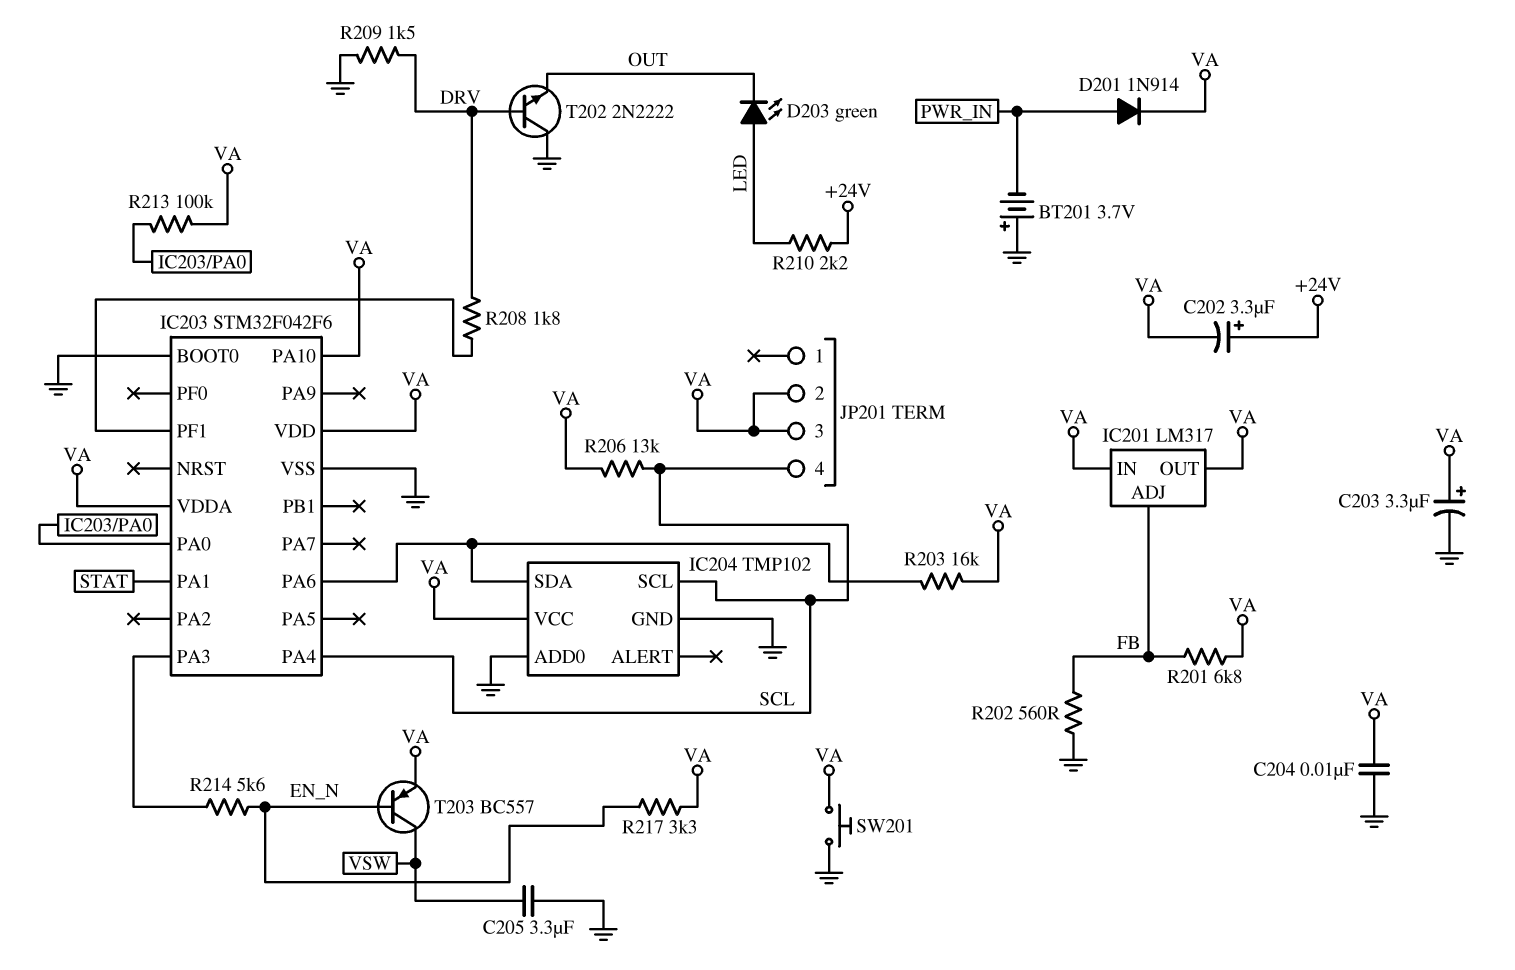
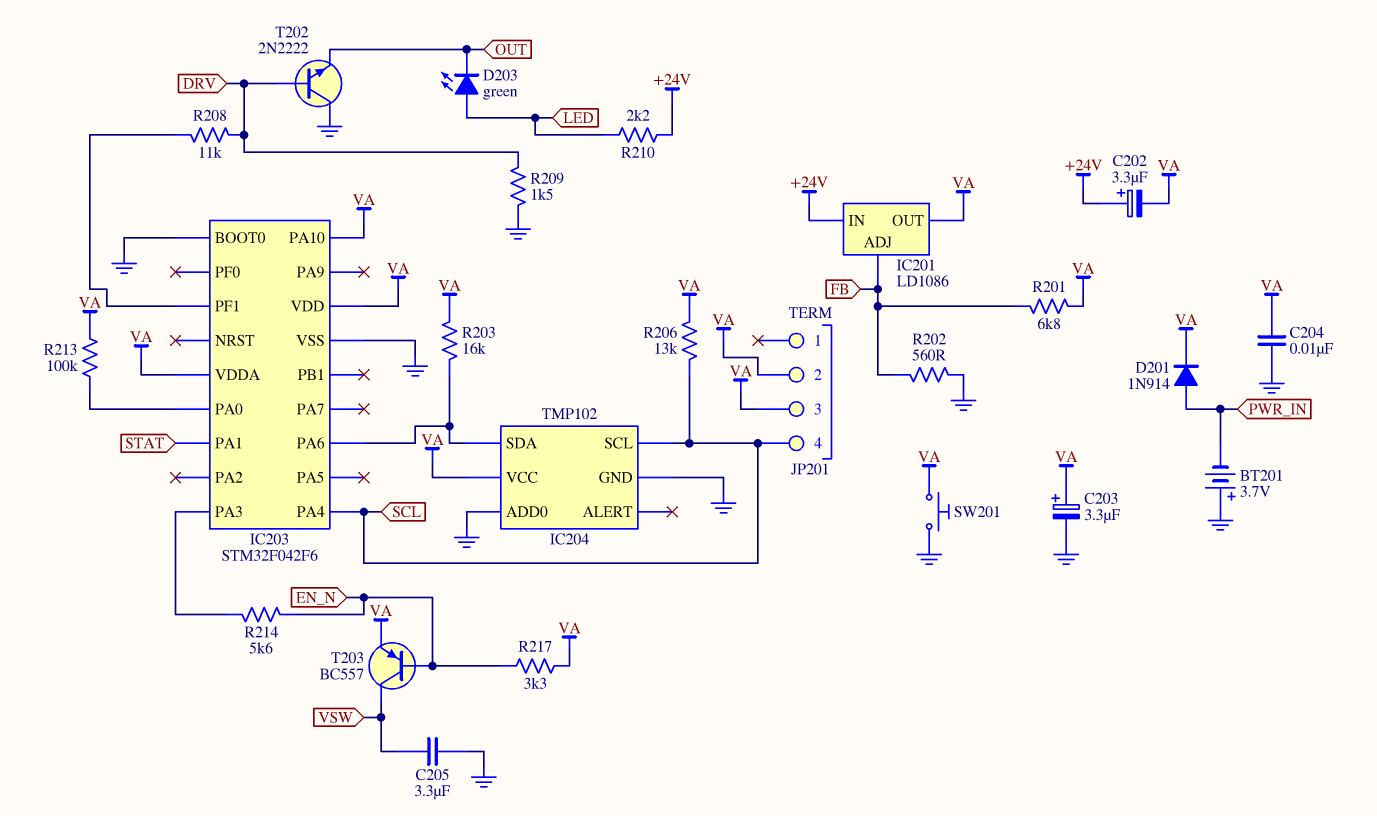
IC201: LM317 -> LD1086
IC201 pin IN: VA -> +24V
R208: 1.8k (DRV, IC203/PF1) -> 11k (DRV, IC203/PF1)

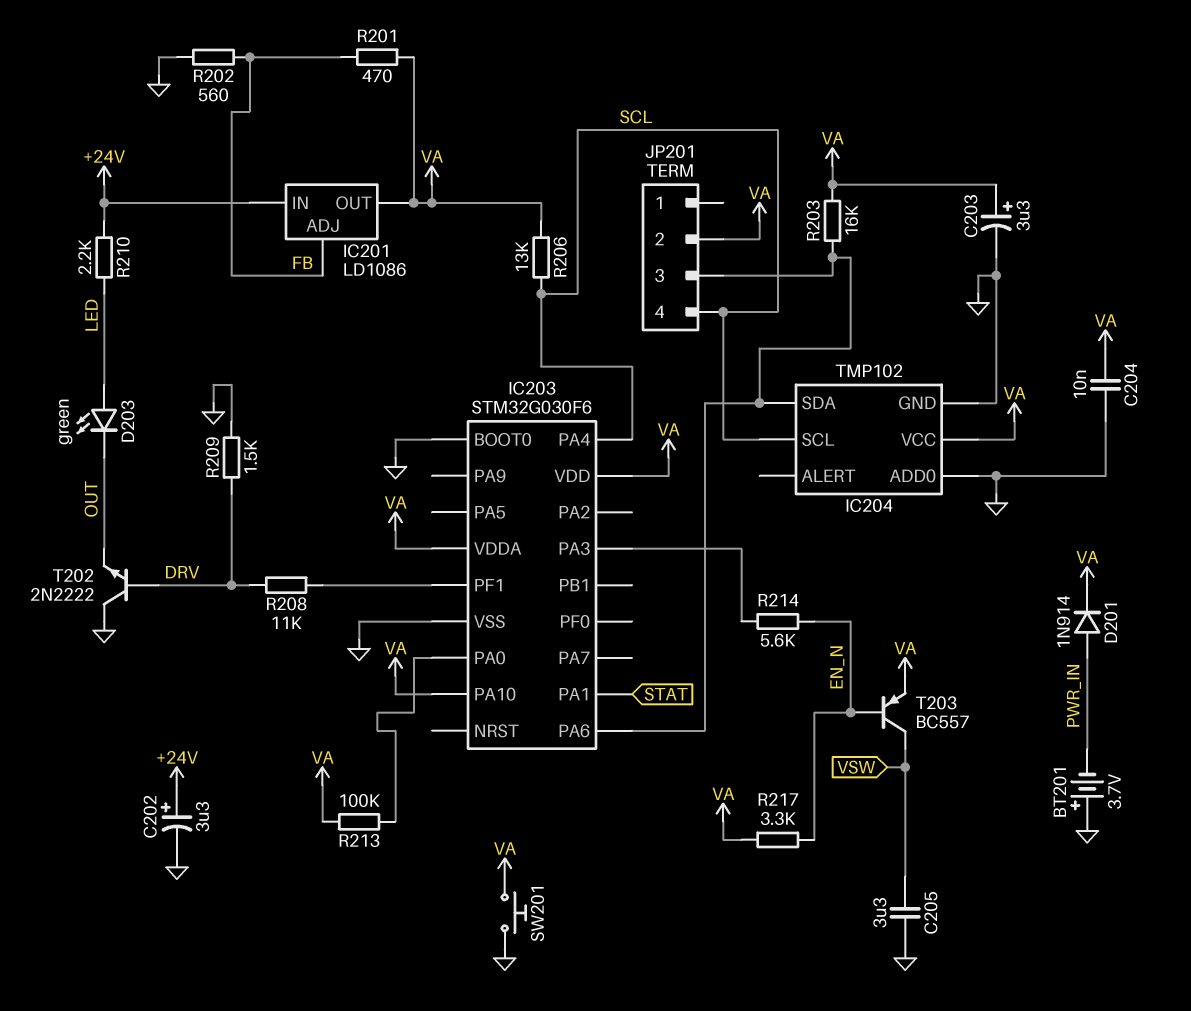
C202: 3.3uF (plus +24V, minus VA) -> 3.3uF (plus +24V, minus GND)
IC203: STM32F042F6 -> STM32G030F6
JP201 pin 3: VA -> IC203/PA6
R201: 6.8k (FB, VA) -> 470 (FB, VA)

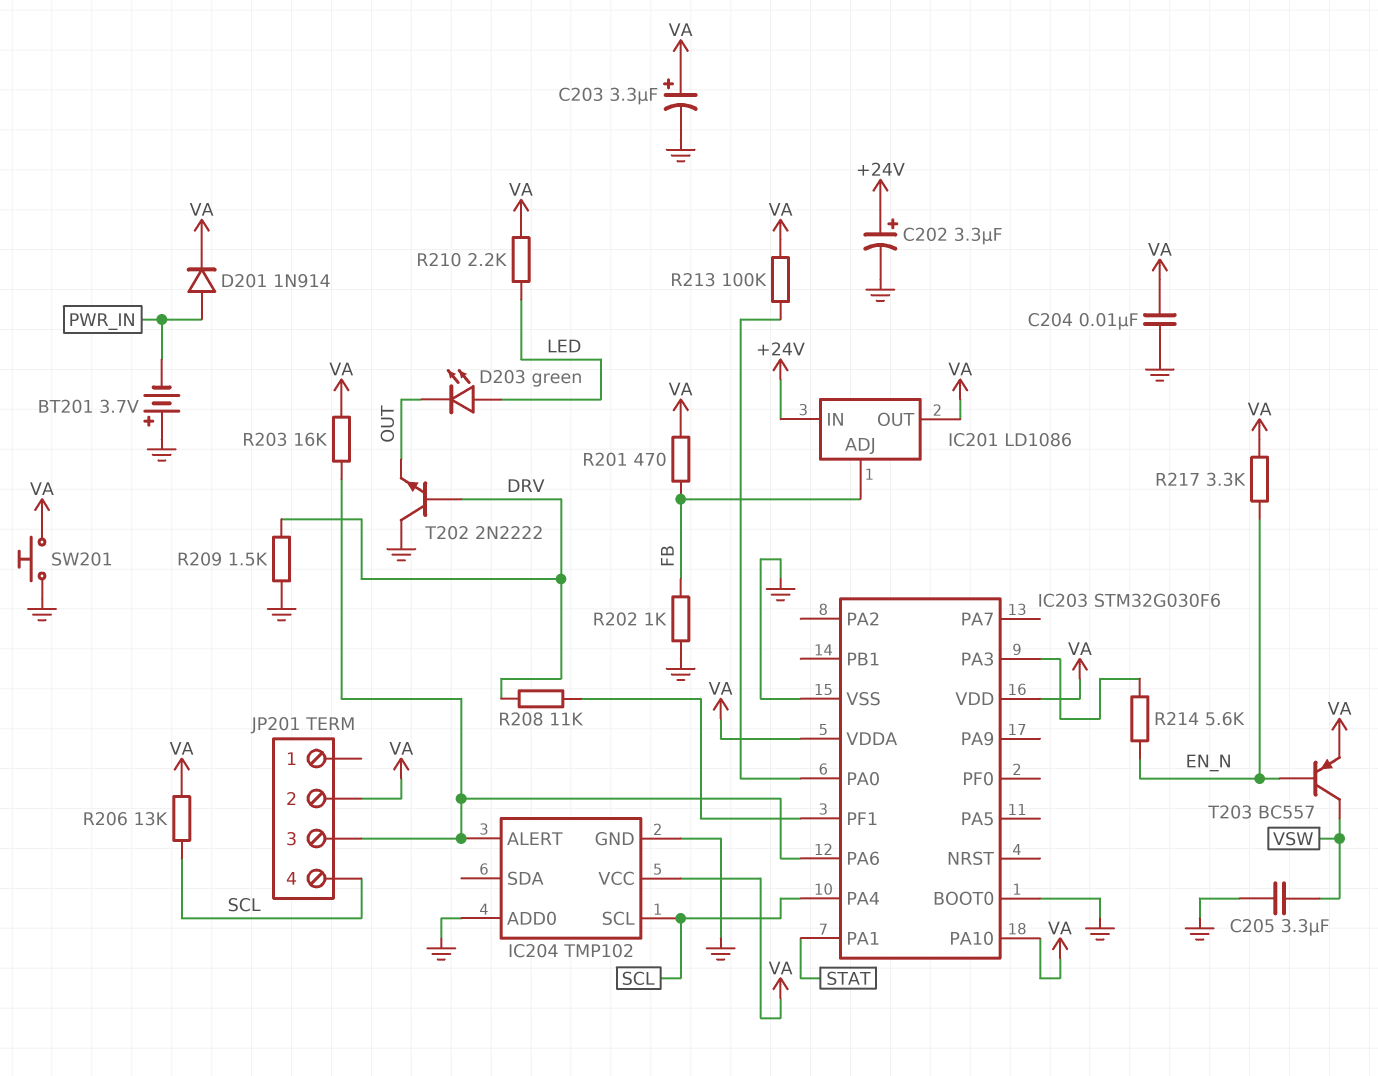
IC204 pin ALERT: none -> IC203/PA6
IC204 pin SDA: IC203/PA6 -> none
R202: 560 (FB, GND) -> 1k (FB, GND)
R210: 2.2k (+24V, LED) -> 2.2k (LED, VA)

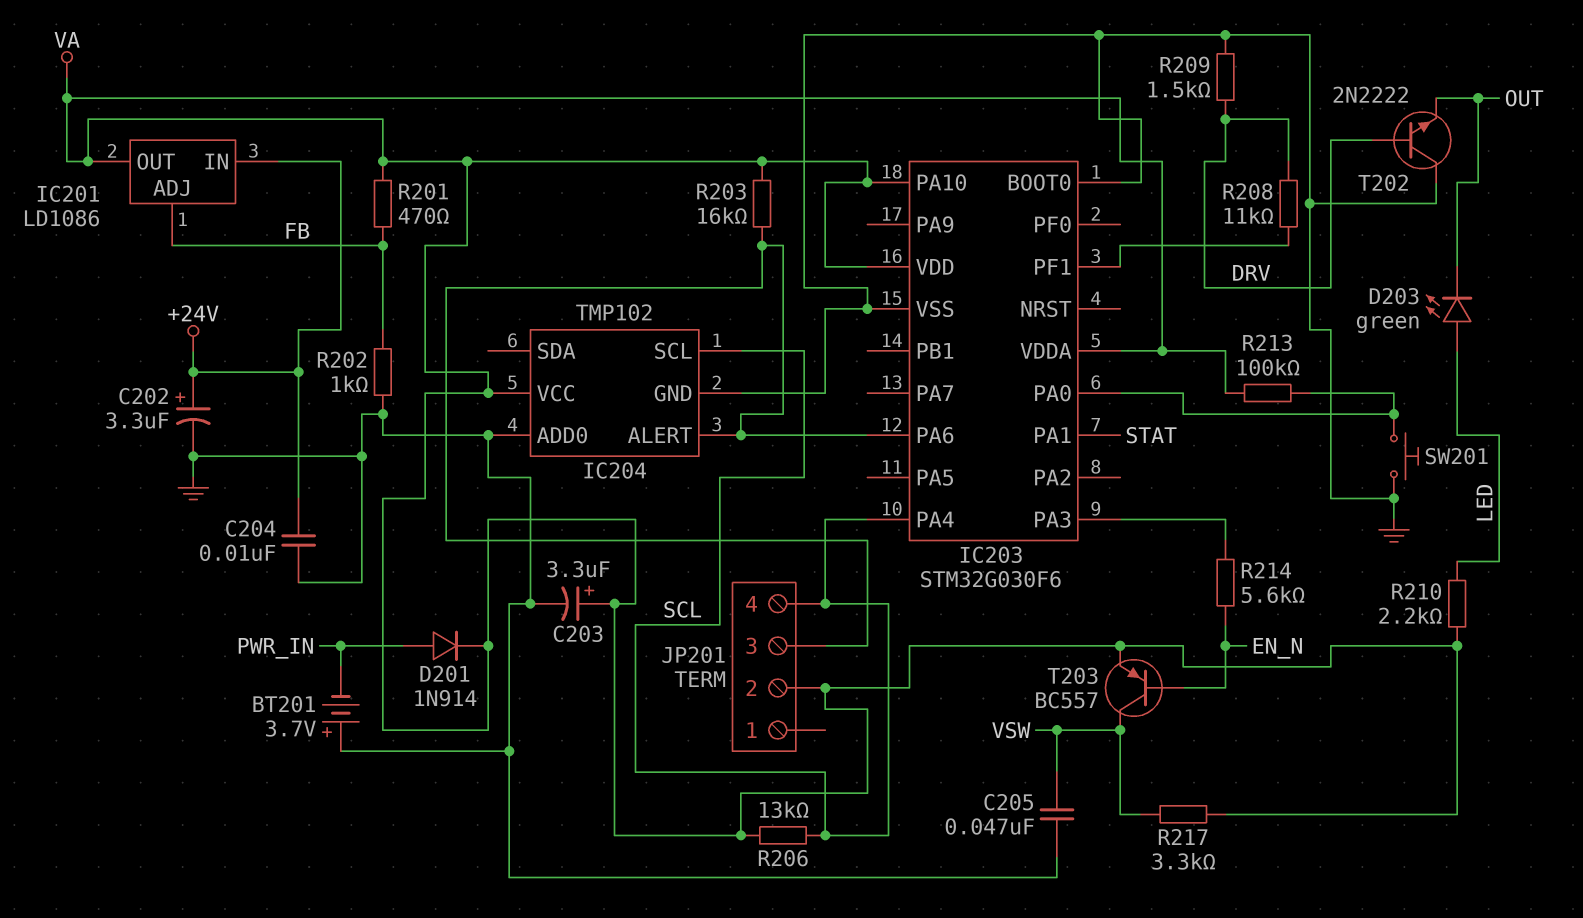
C204: 10nF (GND, VA) -> 10nF (+24V, GND)
C205: 3.3uF (GND, VSW) -> 47nF (GND, VSW)
R217: 3.3k (EN_N, VA) -> 3.3k (VA, VSW)
SW201: button (GND, VA) -> button (GND, IC203/PA0)

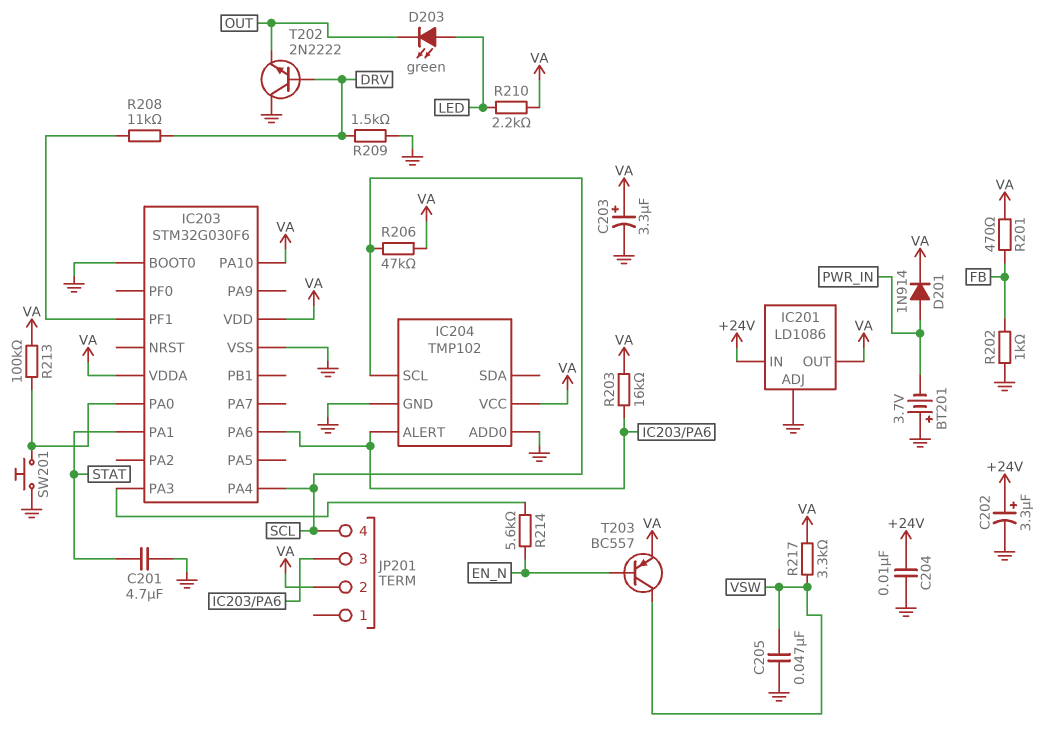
C201: none -> 4.7uF (GND, STAT)
IC201 pin ADJ: FB -> GND
R206: 13k (SCL, VA) -> 47k (SCL, VA)

